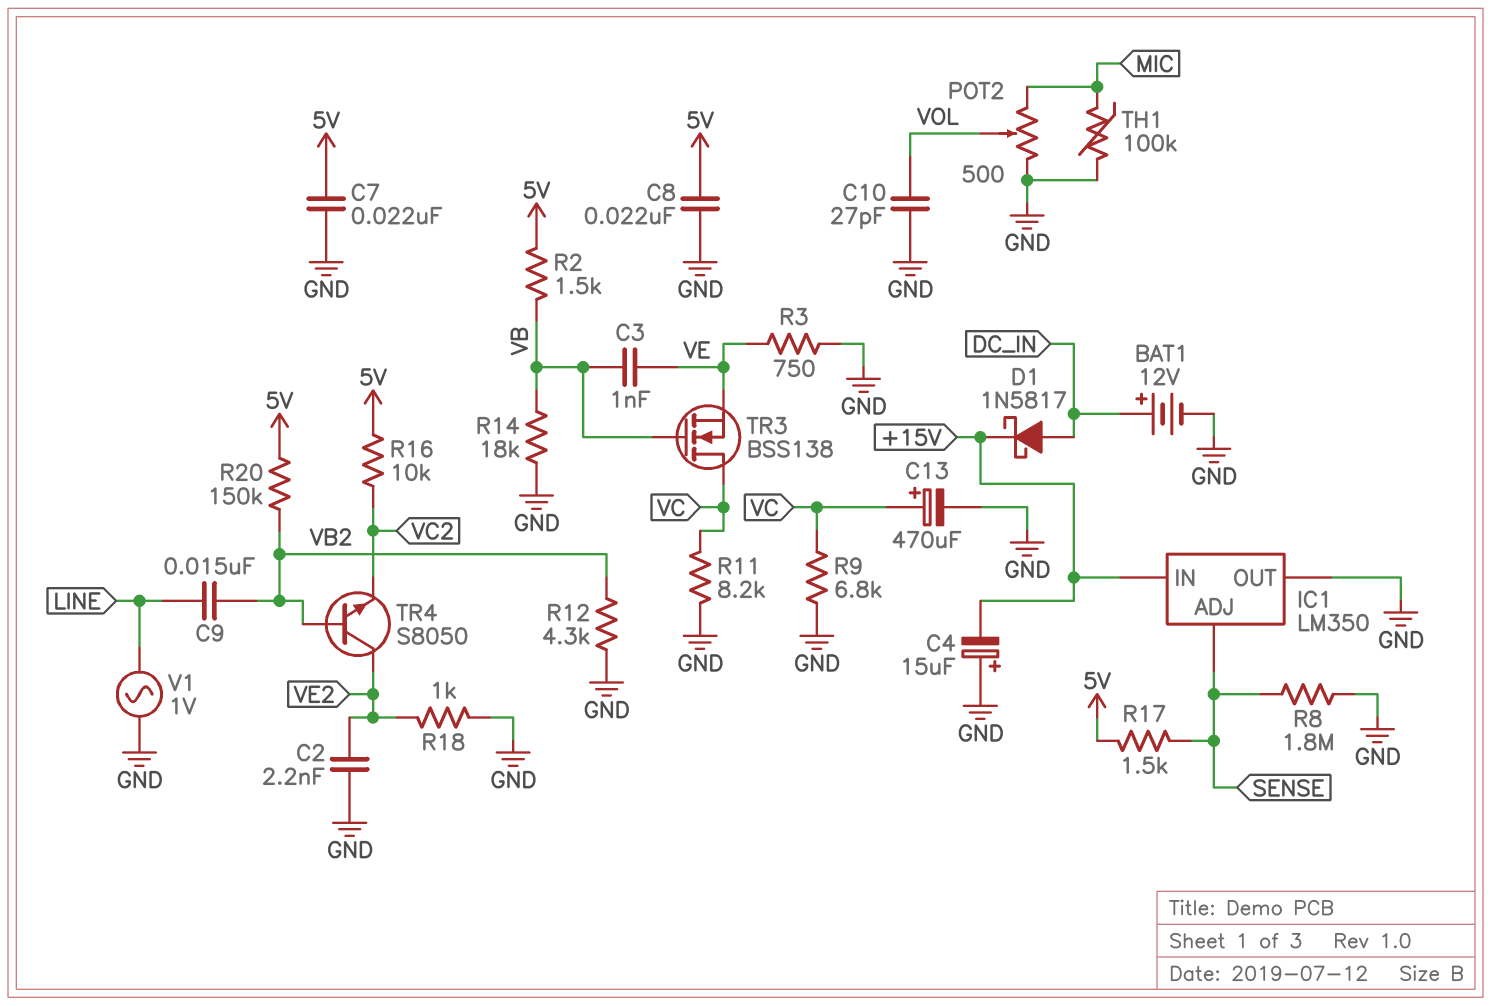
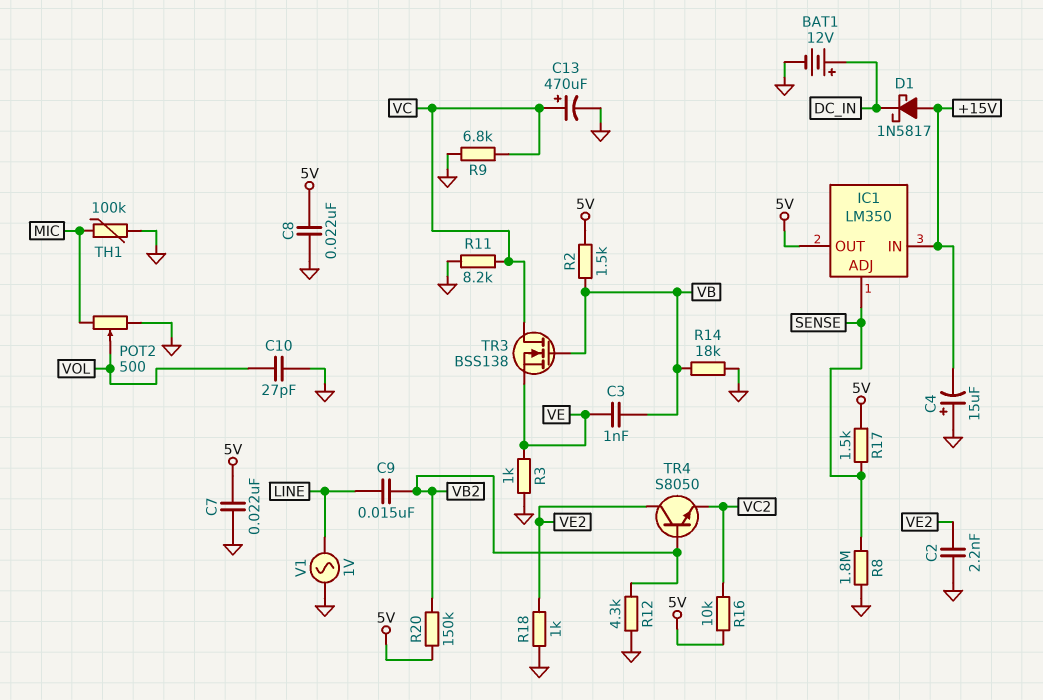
D1: schottky 1N5817 (A DC_IN, K +15V) -> schottky 1N5817 (A +15V, K DC_IN)
IC1 pin OUT: GND -> 5V
R3: 750 (GND, VE) -> 1k (GND, VE)

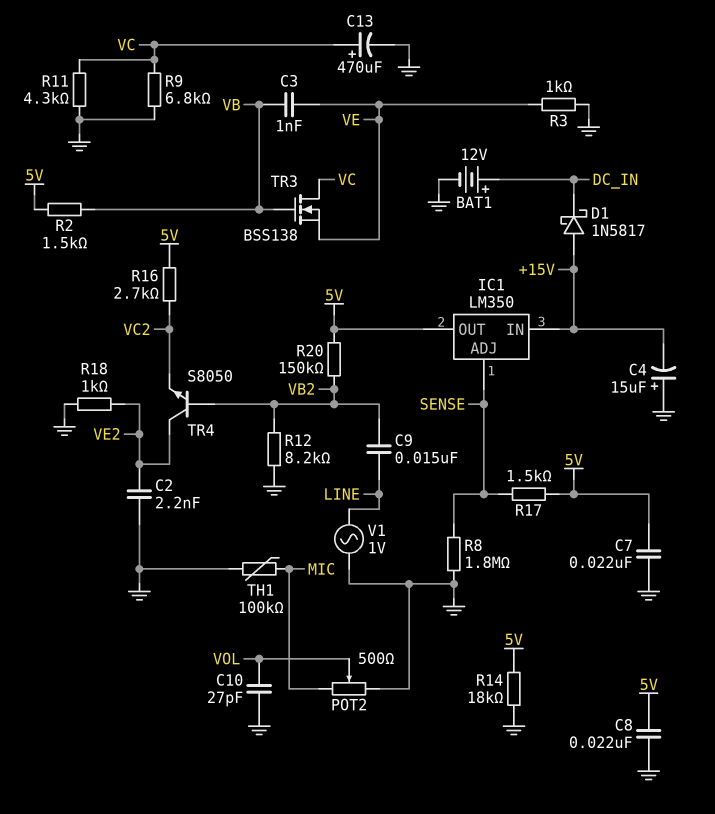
R11: 8.2k (GND, VC) -> 4.3k (GND, VC)
R12: 4.3k (GND, VB2) -> 8.2k (GND, VB2)
R14: 18k (GND, VB) -> 18k (5V, GND)
R16: 10k (5V, VC2) -> 2.7k (5V, VC2)

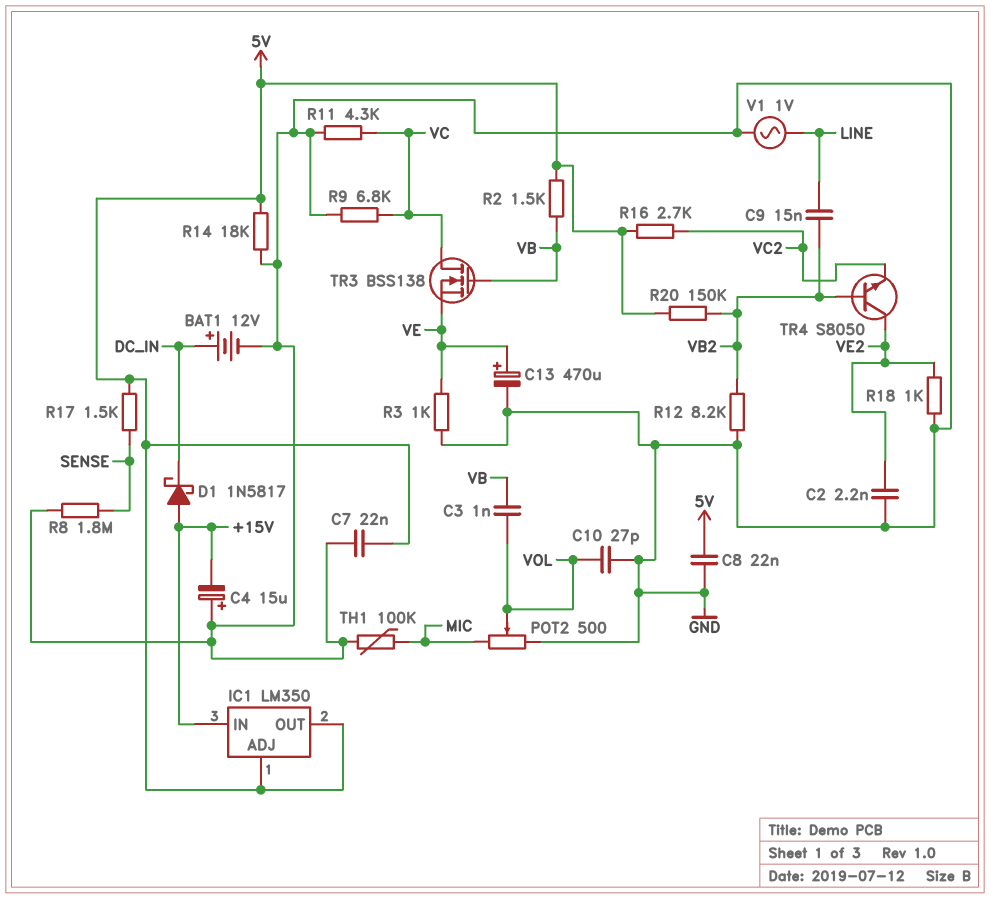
C3: 1nF (VB, VE) -> 1nF (VB, VOL)
C13: 470uF (plus VC, minus GND) -> 470uF (plus VE, minus GND)
IC1 pin ADJ: SENSE -> 5V

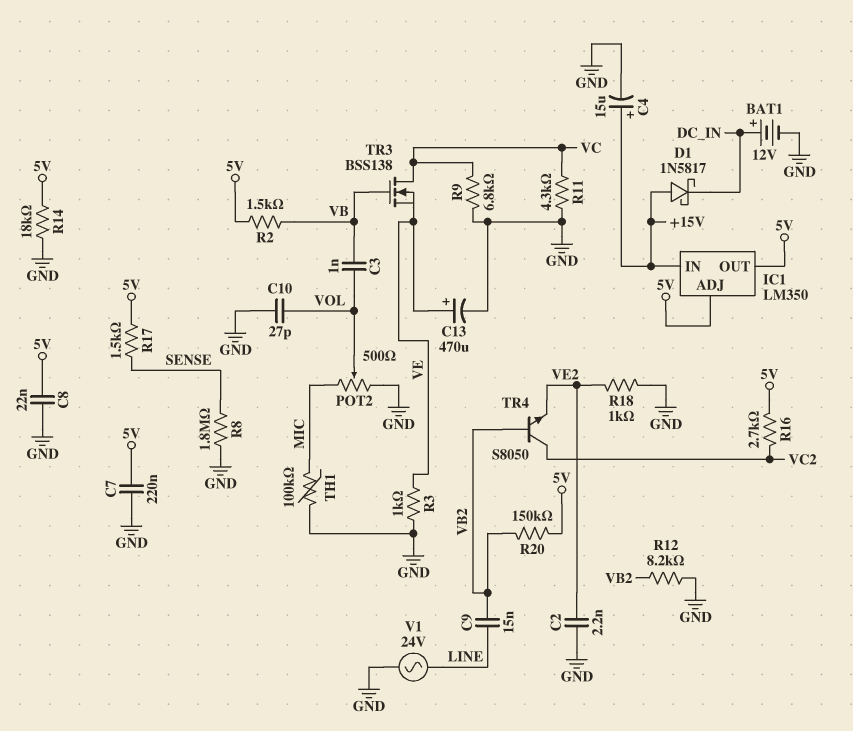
C4: 15uF (plus GND, minus +15V) -> 15uF (plus +15V, minus GND)
C7: 22nF (5V, GND) -> 220nF (5V, GND)
TR4: NPN S8050 (B VB2, C VE2, E VC2) -> NPN S8050 (B VB2, C VC2, E VE2)
V1: AC 1V (GND, LINE) -> AC 24V (GND, LINE)

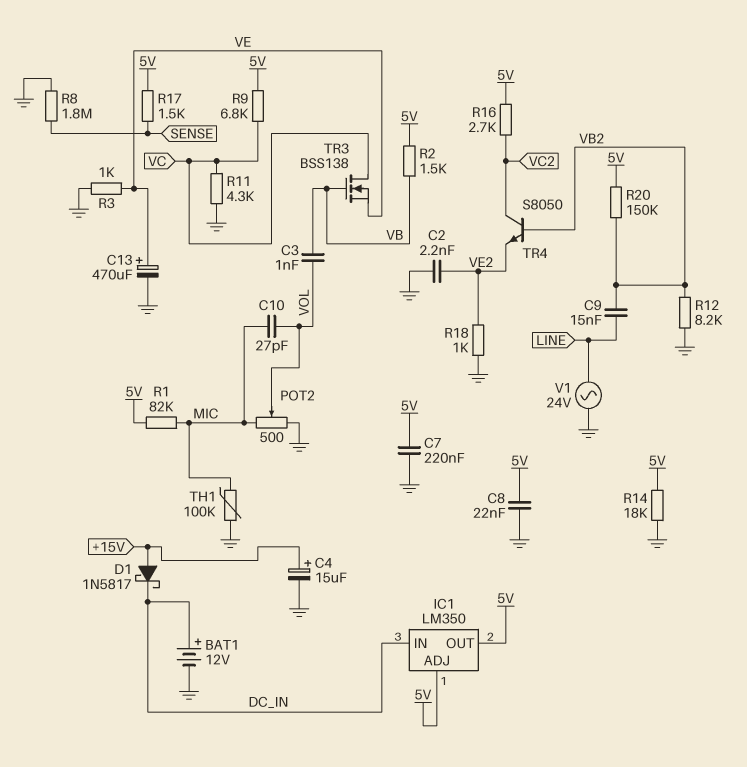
C10: 27pF (GND, VOL) -> 27pF (MIC, VOL)
IC1 pin IN: +15V -> DC_IN
R1: none -> 82k (5V, MIC)
R9: 6.8k (GND, VC) -> 6.8k (5V, VC)

